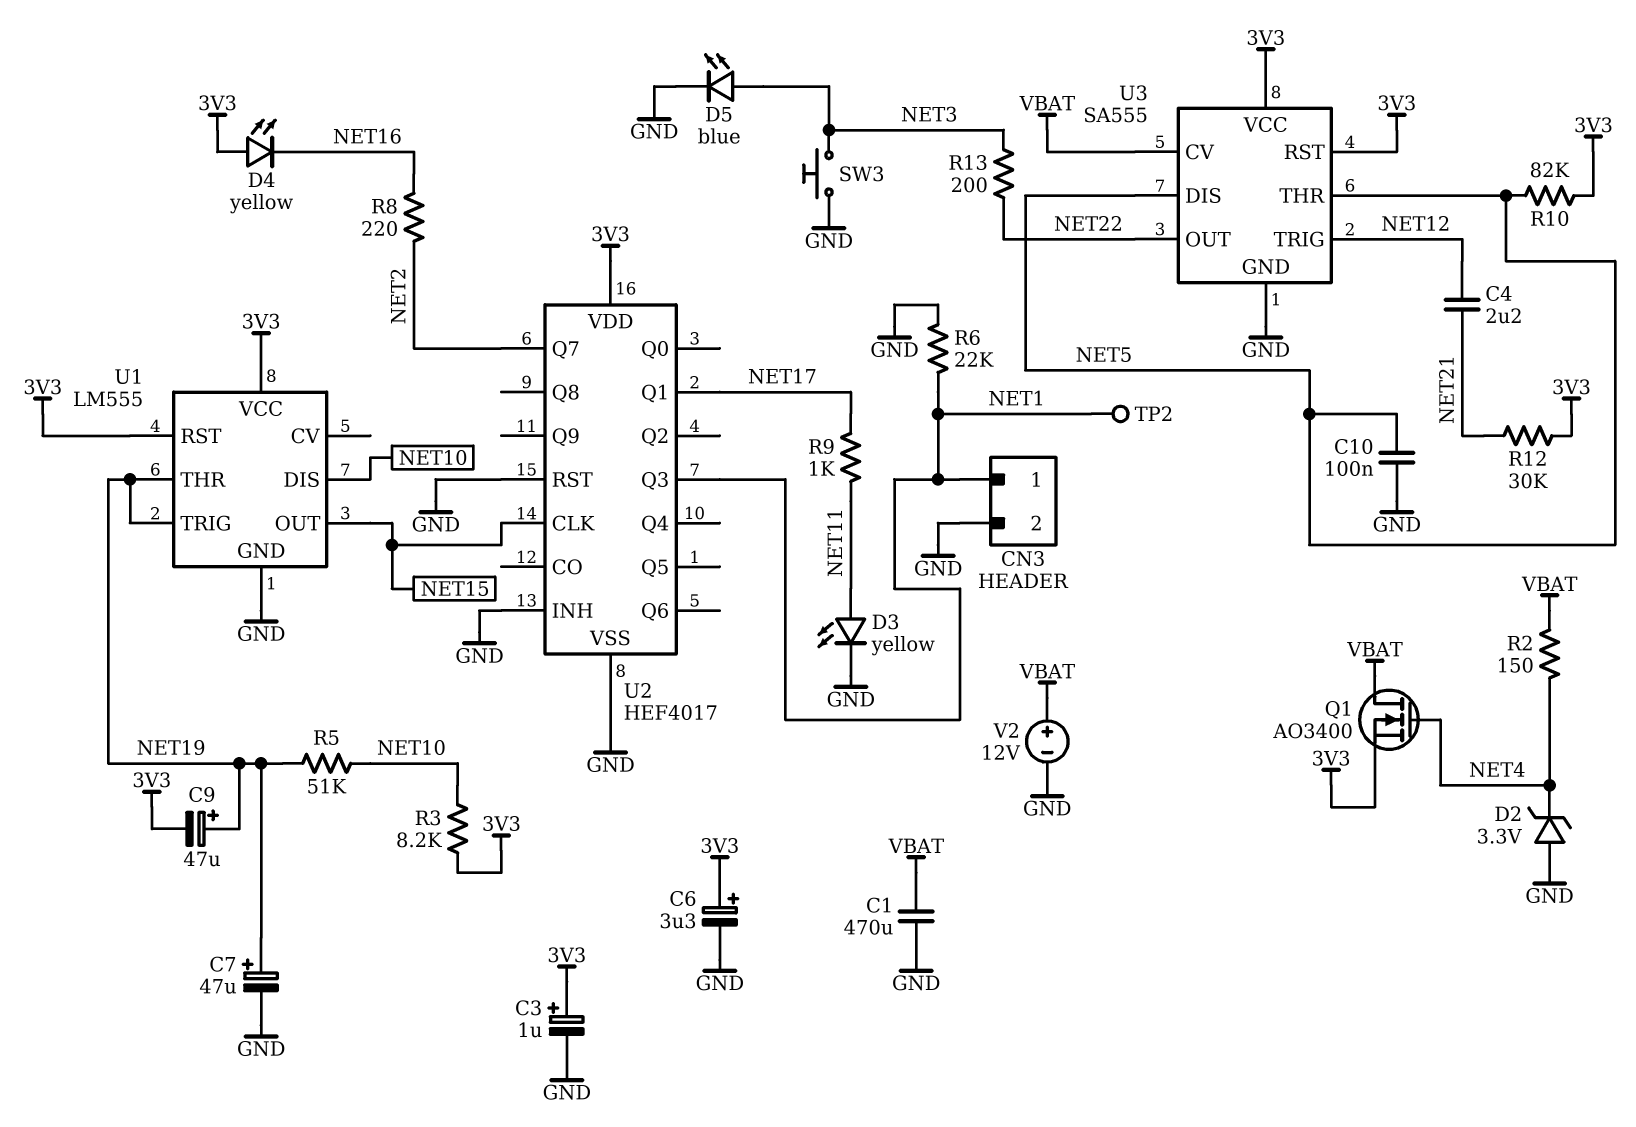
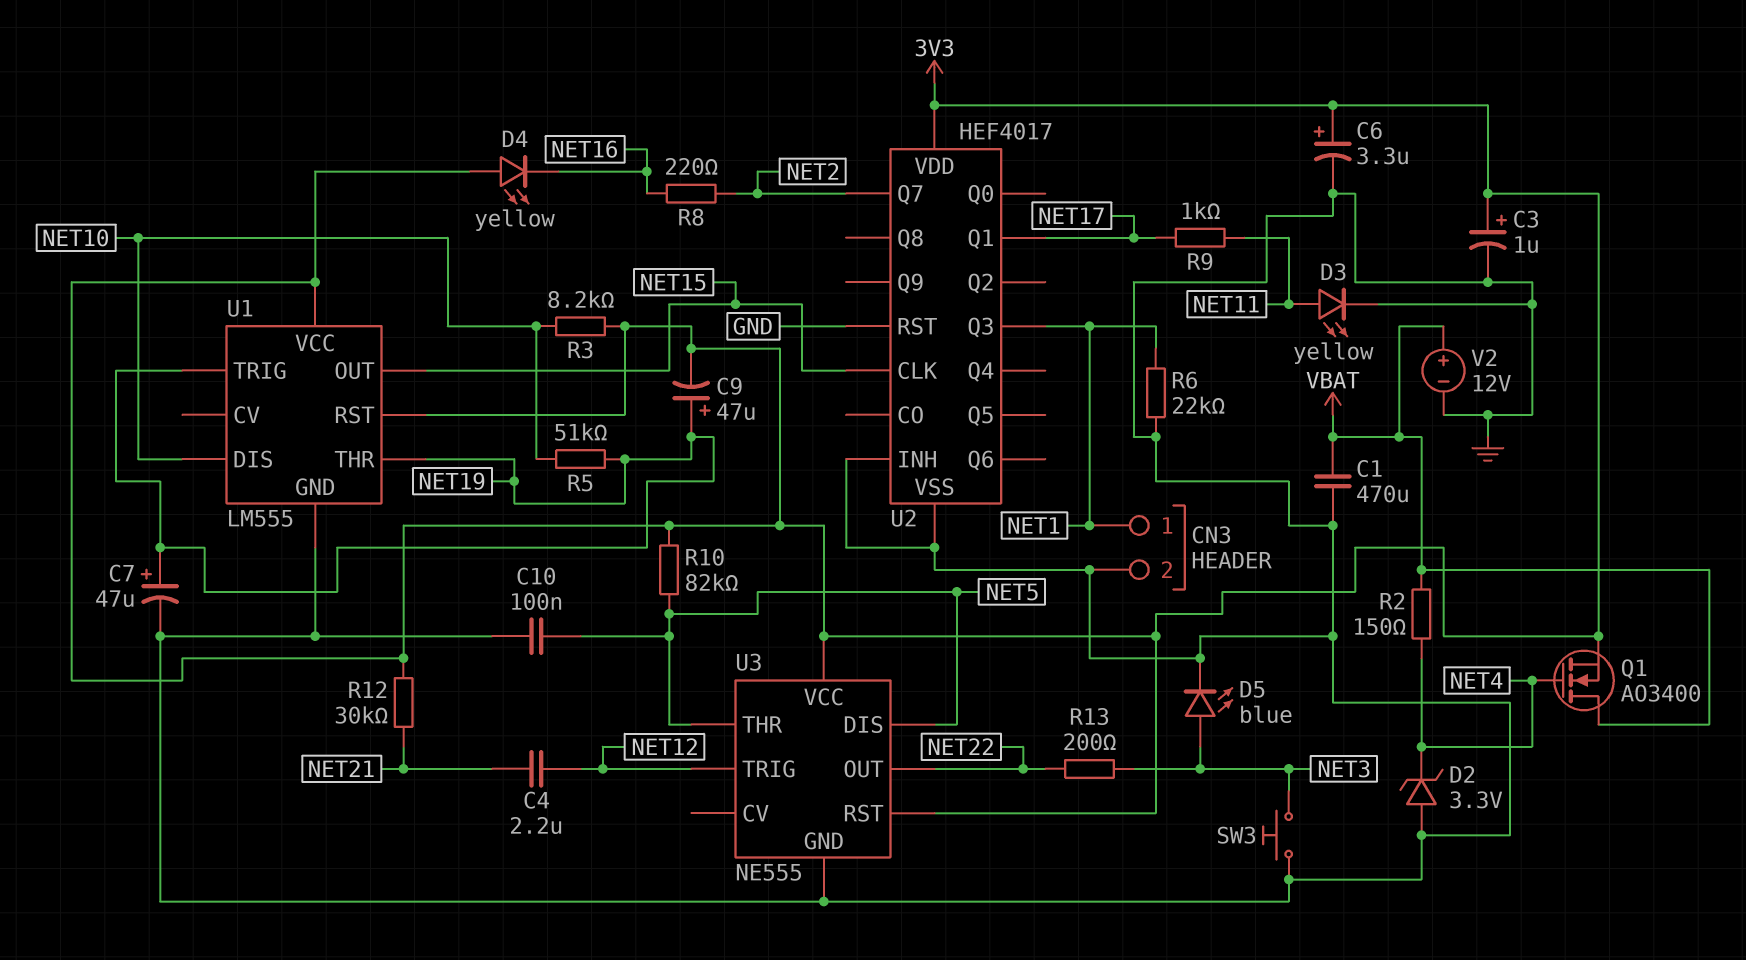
TP2: test point (NET1) -> none
U3: SA555 -> NE555
U3 pin CV: VBAT -> none

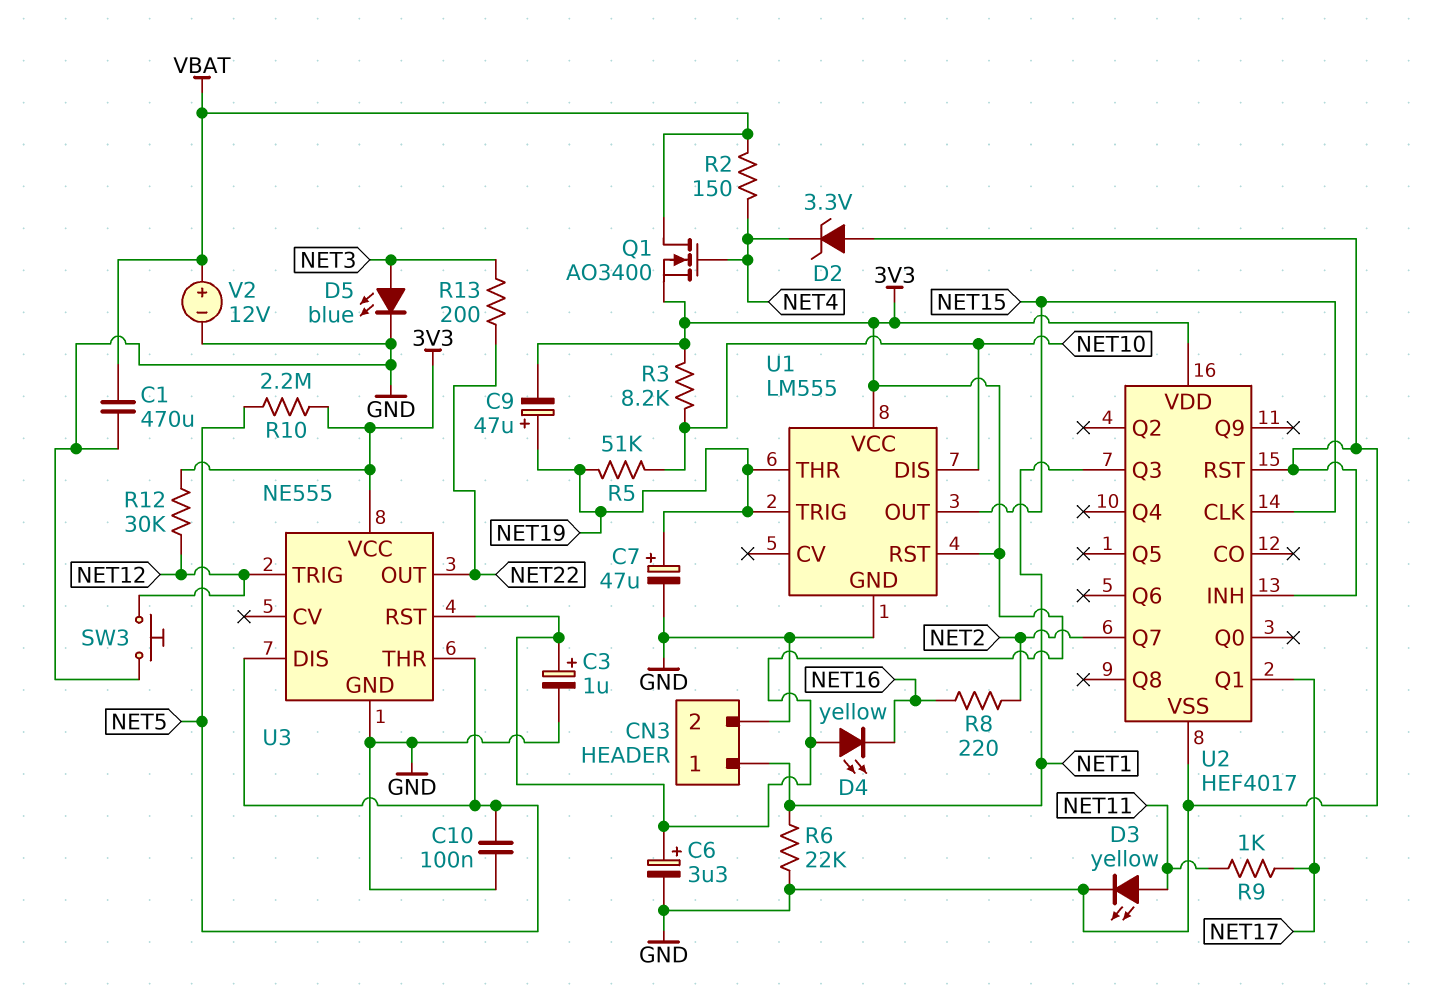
C4: 2.2uF (NET12, NET21) -> none
R10: 82k (3V3, NET5) -> 2.2M (3V3, NET5)
R12: 30k (3V3, NET21) -> 30k (3V3, NET12)
SW3: button (GND, NET3) -> button (GND, NET12)

